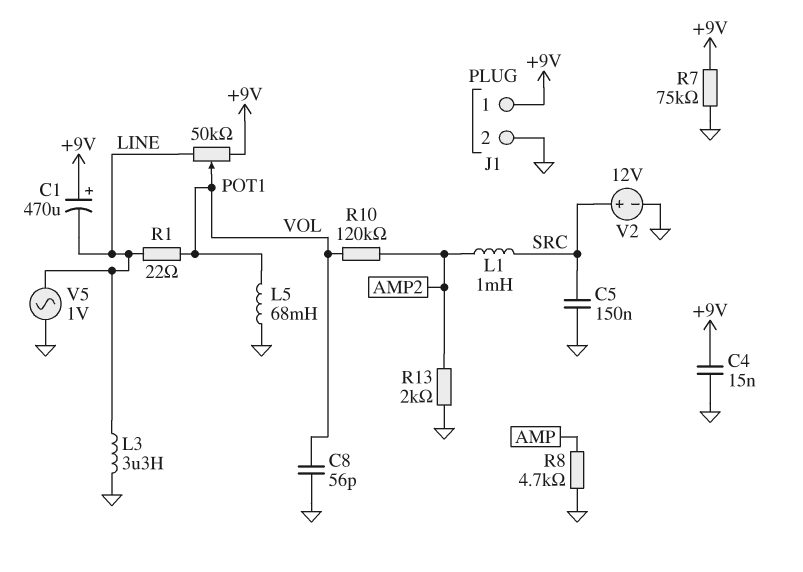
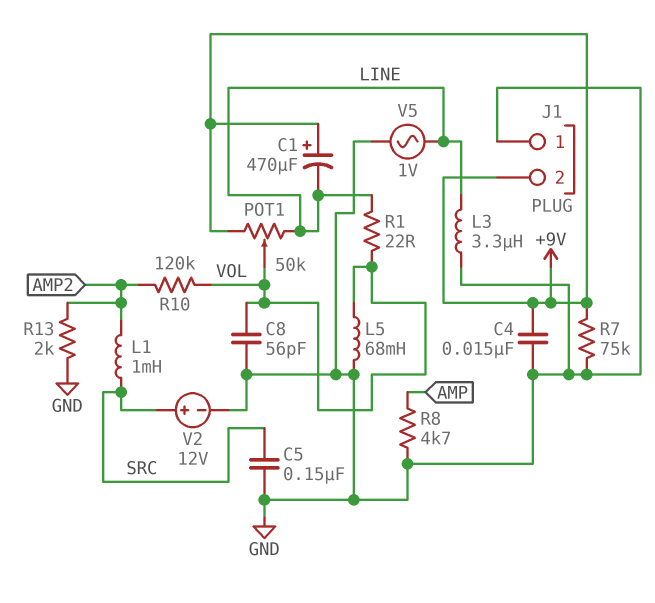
J1 pin 1: +9V -> GND
J1 pin 2: GND -> +9V

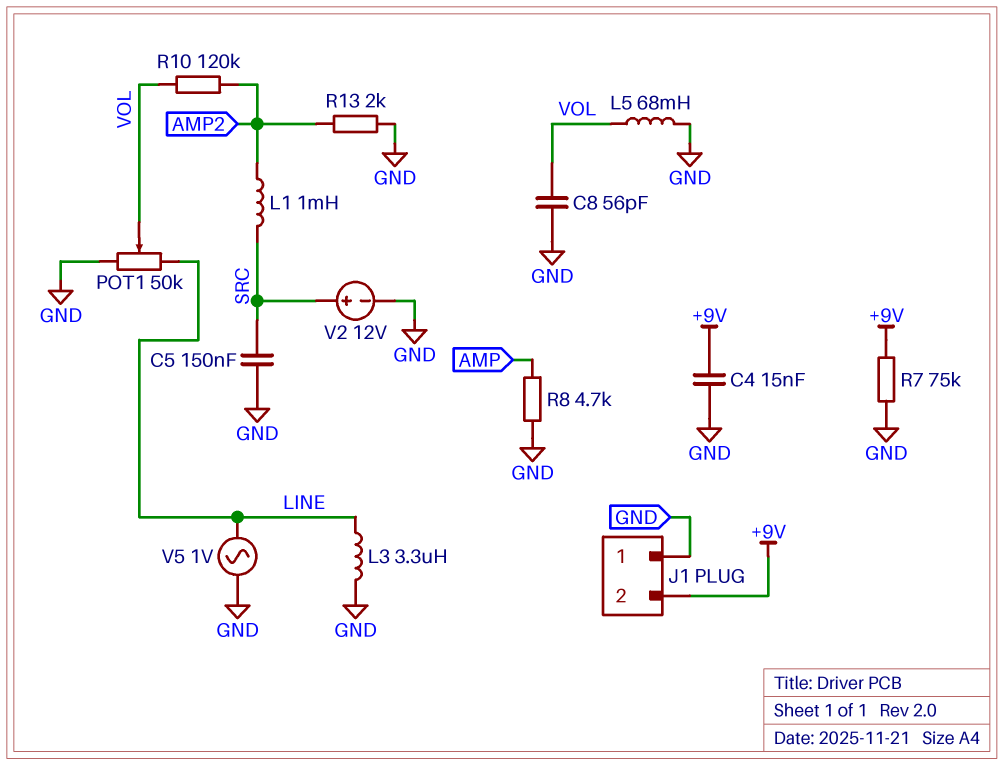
C1: 470uF (plus +9V, minus LINE) -> none
POT1: 50k (+9V, LINE, wiper VOL) -> 50k (GND, LINE, wiper VOL)
R1: 22 (LINE, VOL) -> none

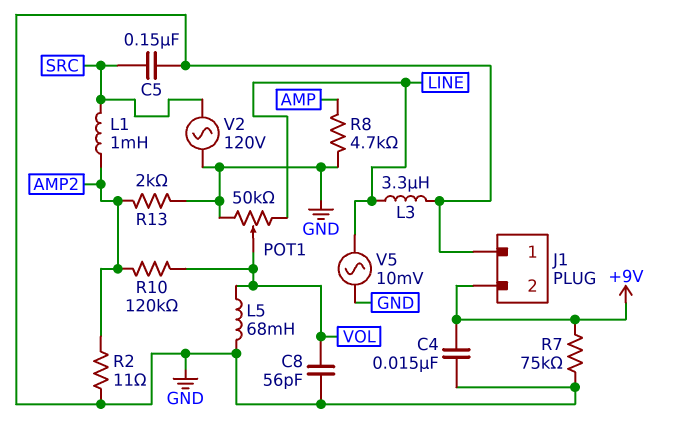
R2: none -> 11 (AMP2, GND)
V2: 12V (plus SRC, minus GND) -> AC 120V (GND, SRC)
V5: AC 1V (GND, LINE) -> AC 10mV (GND, LINE)

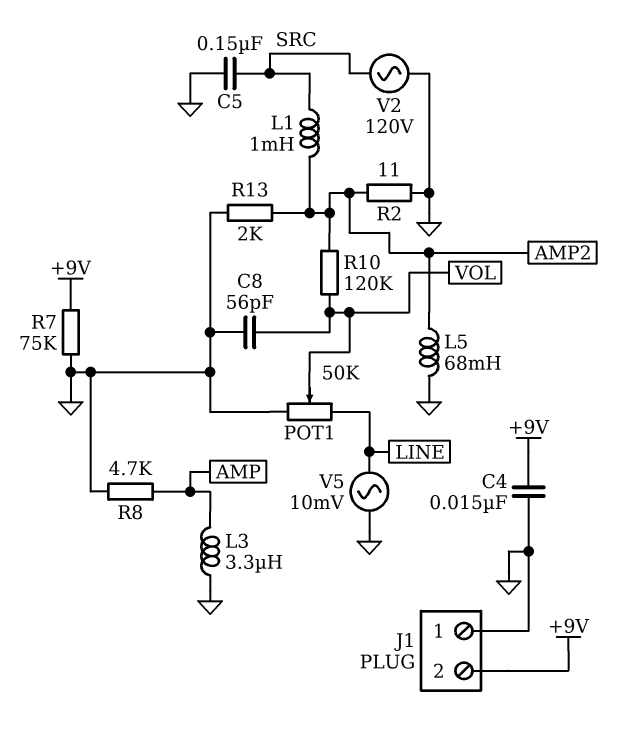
L3: 3.3uH (GND, LINE) -> 3.3uH (AMP, GND)
L5: 68mH (GND, VOL) -> 68mH (AMP2, GND)

